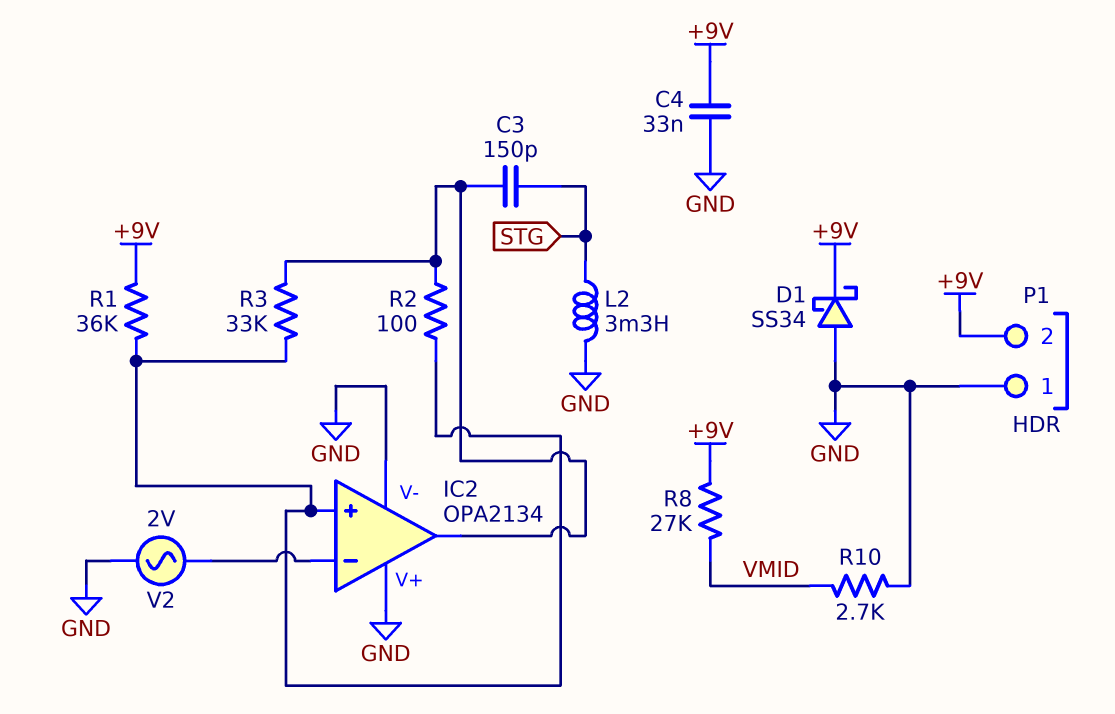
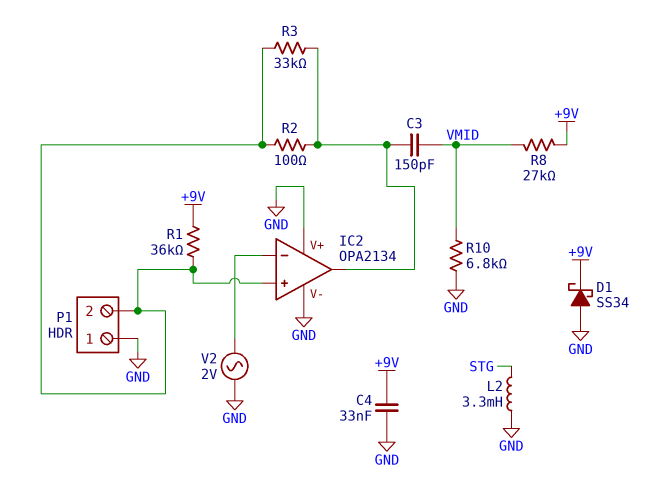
C3: 150pF (IC2/out, STG) -> 150pF (IC2/out, VMID)
P1 pin 2: +9V -> IC2/in+
R10: 2.7k (GND, VMID) -> 6.8k (GND, VMID)

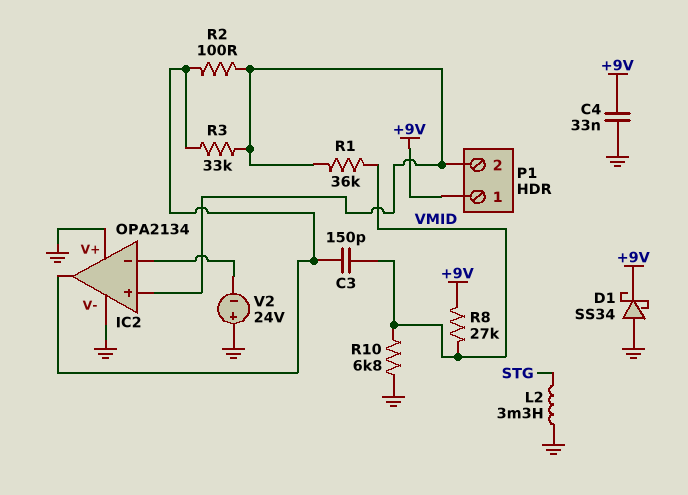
P1 pin 1: GND -> +9V
R1: 36k (+9V, IC2/in+) -> 36k (IC2/in+, VMID)
V2: AC 2V (GND, IC2/in-) -> 24V (plus GND, minus IC2/in-)

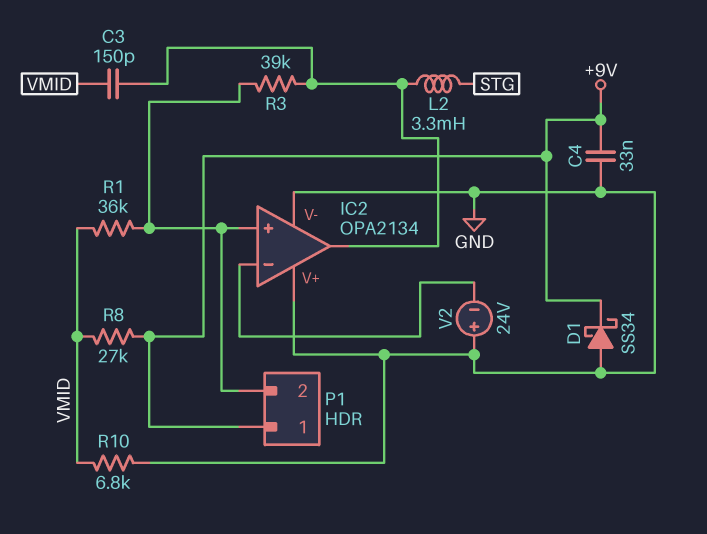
L2: 3.3mH (GND, STG) -> 3.3mH (IC2/out, STG)
R2: 100 (IC2/in+, IC2/out) -> none
R3: 33k (IC2/in+, IC2/out) -> 39k (IC2/in+, IC2/out)

